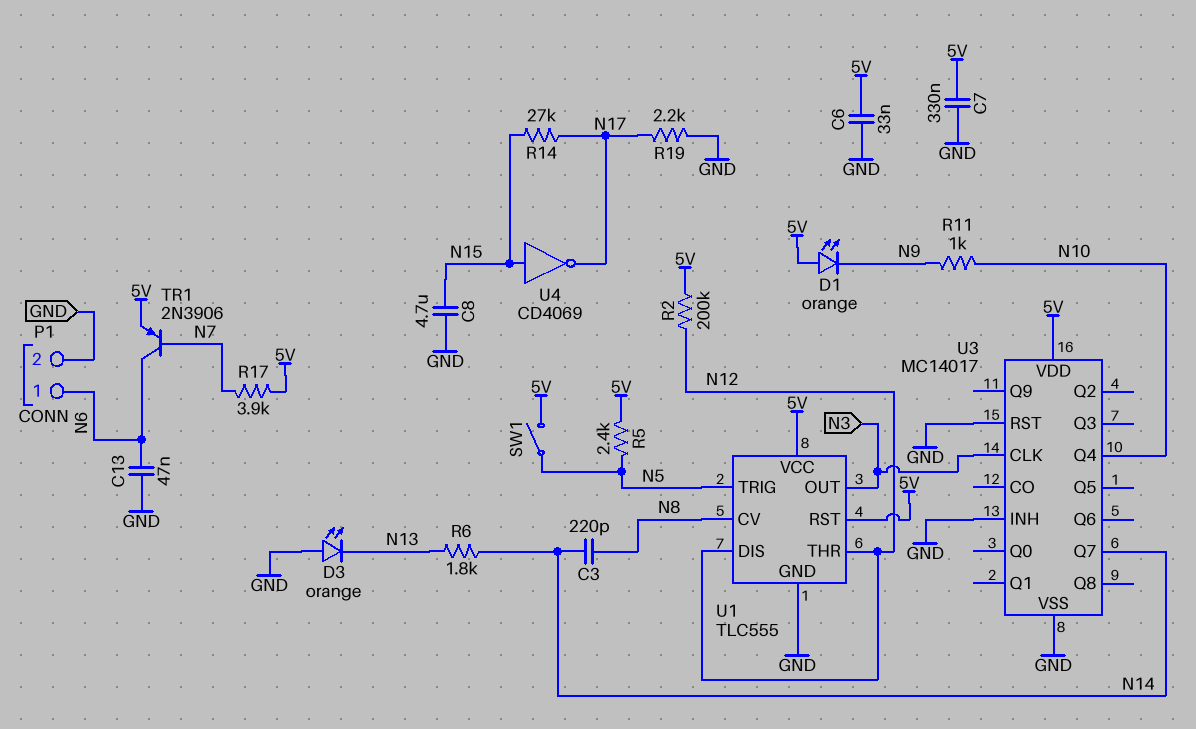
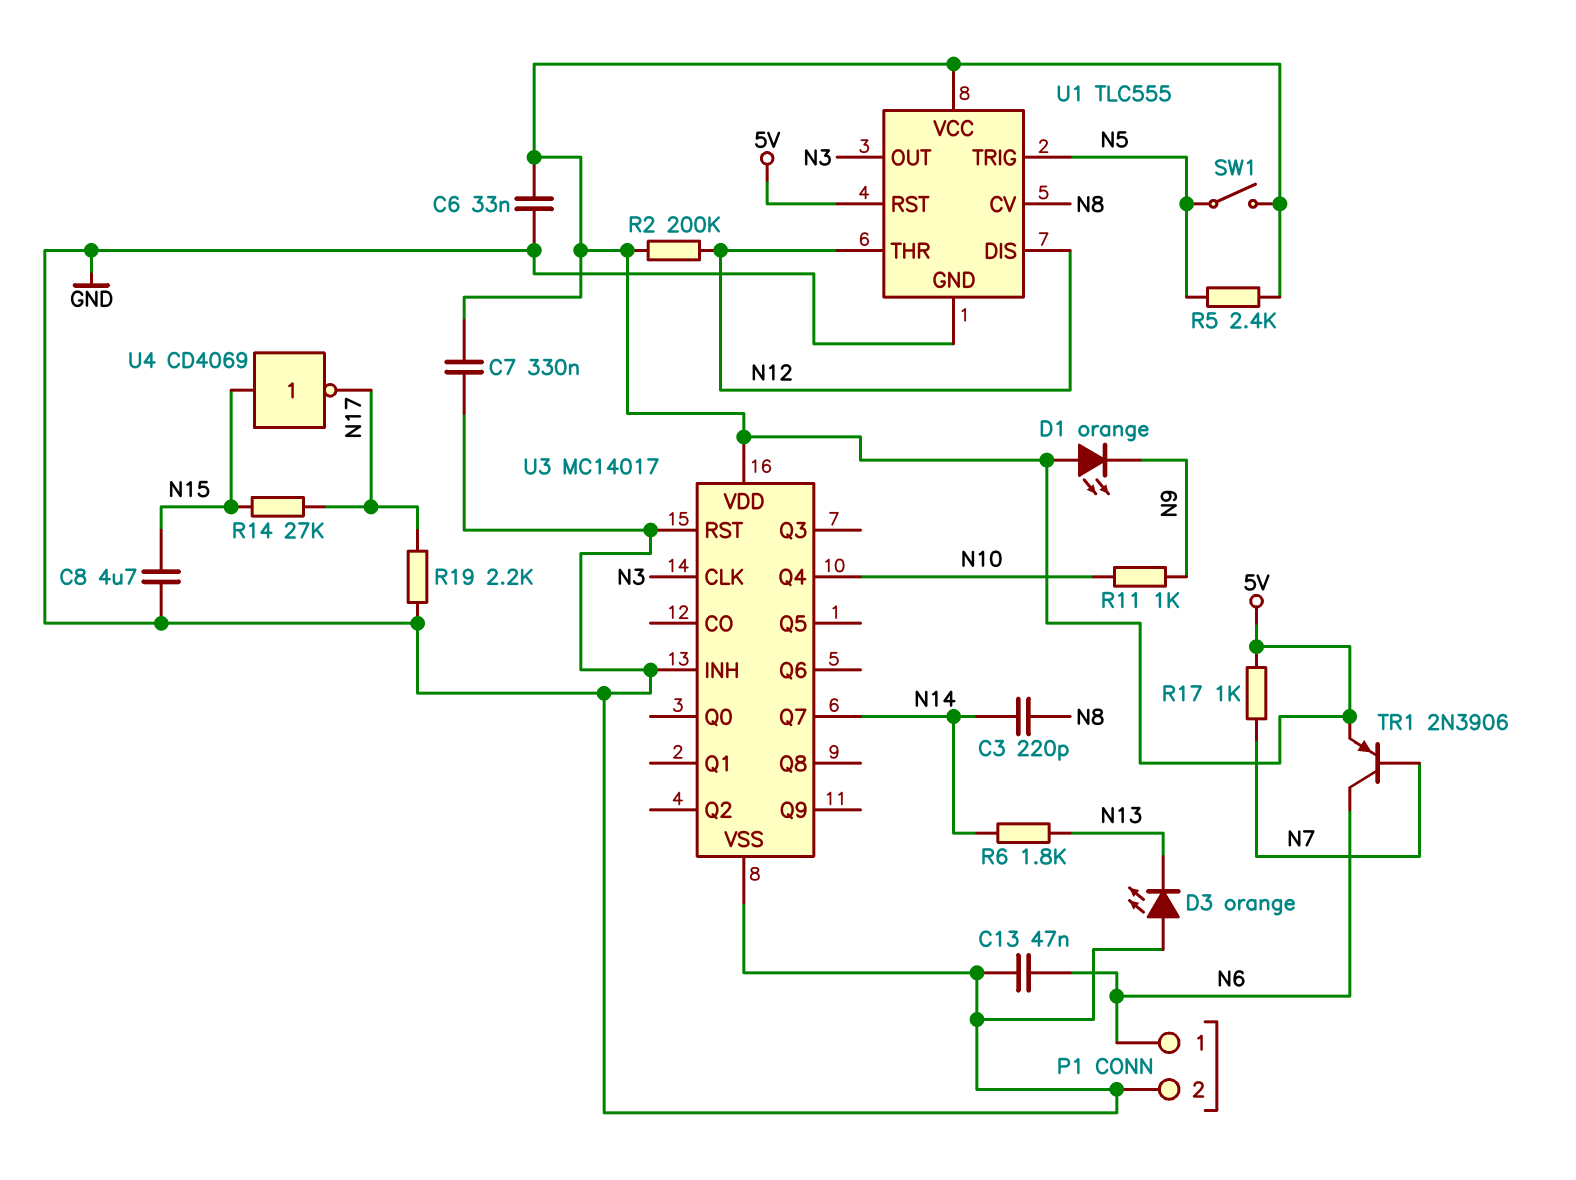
R17: 3.9k (5V, N7) -> 1k (5V, N7)

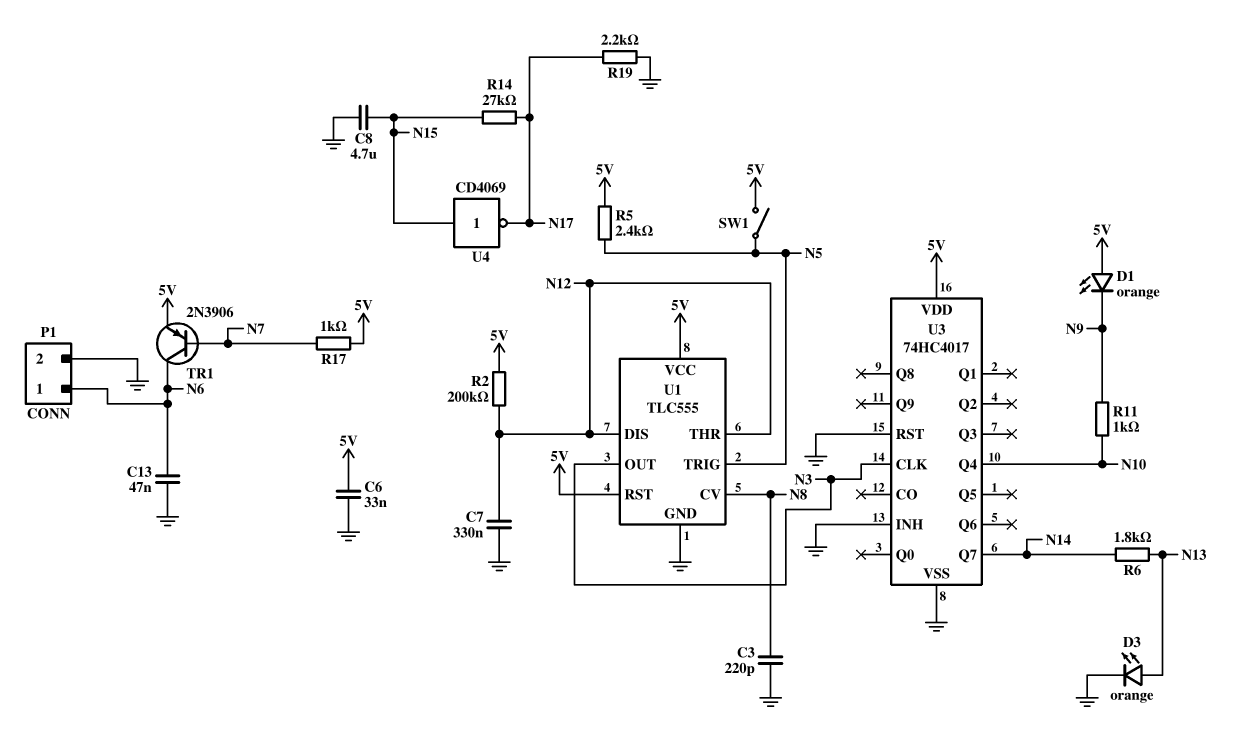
C3: 220pF (N8, N14) -> 220pF (GND, N8)
C7: 330nF (5V, GND) -> 330nF (GND, N12)
D3: LED orange (A GND, K N13) -> LED orange (A N13, K GND)
U3: MC14017 -> 74HC4017

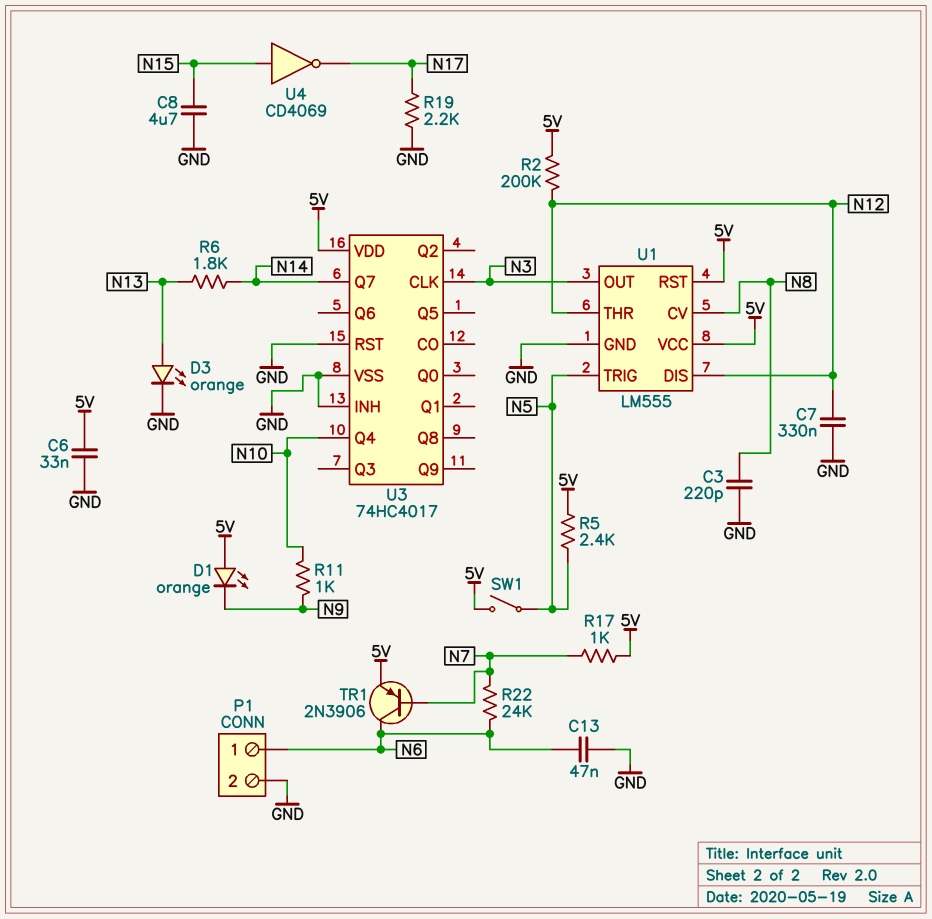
R14: 27k (N15, N17) -> none
R22: none -> 24k (N6, N7)
U1: TLC555 -> LM555

